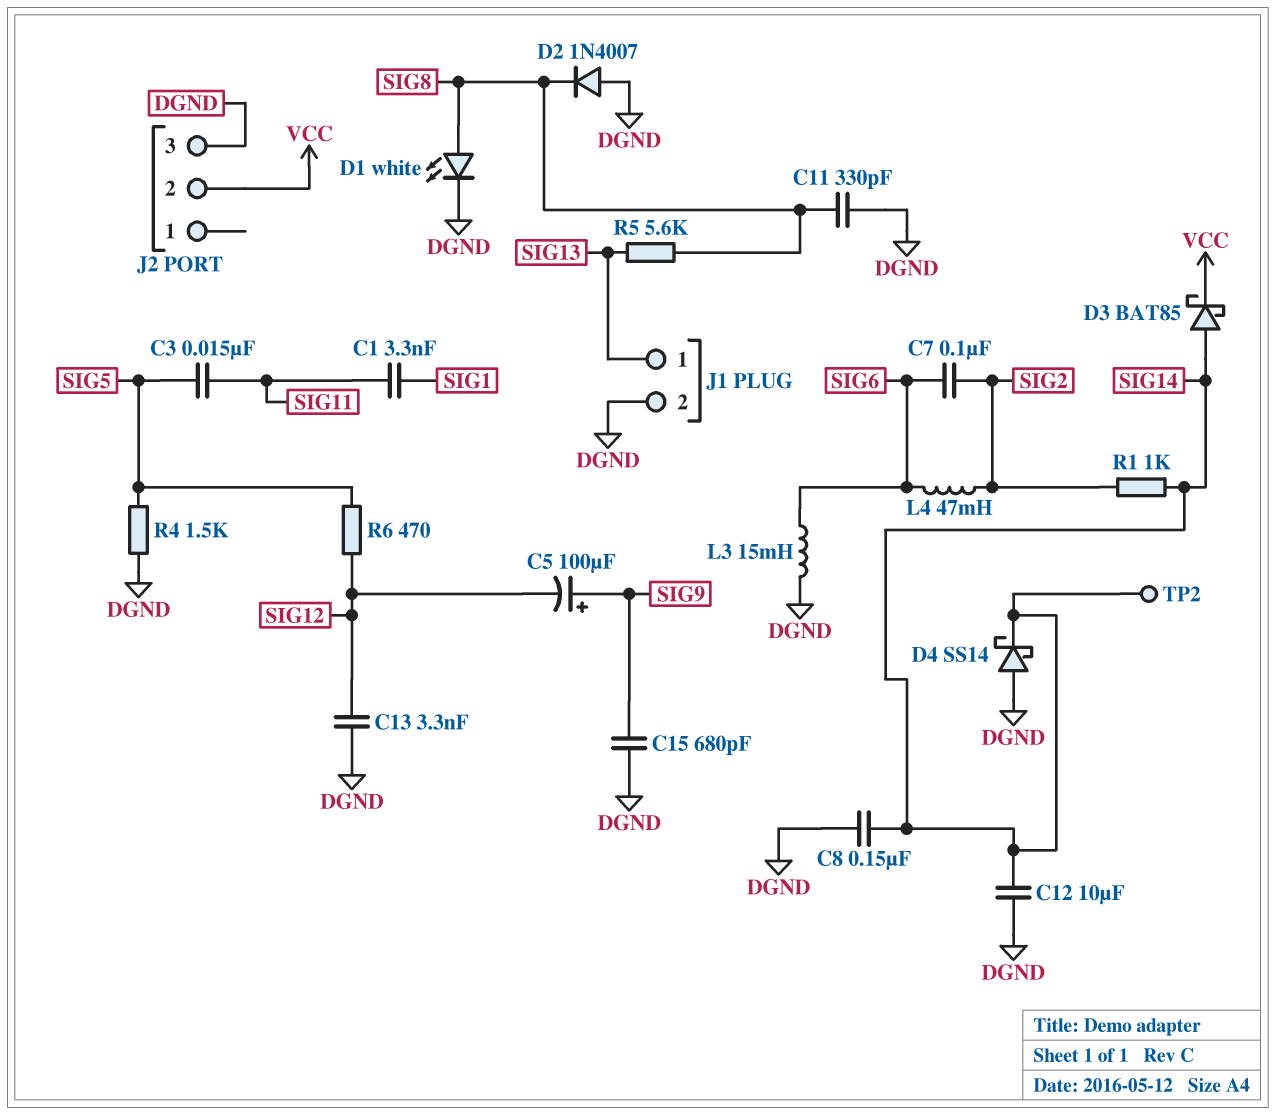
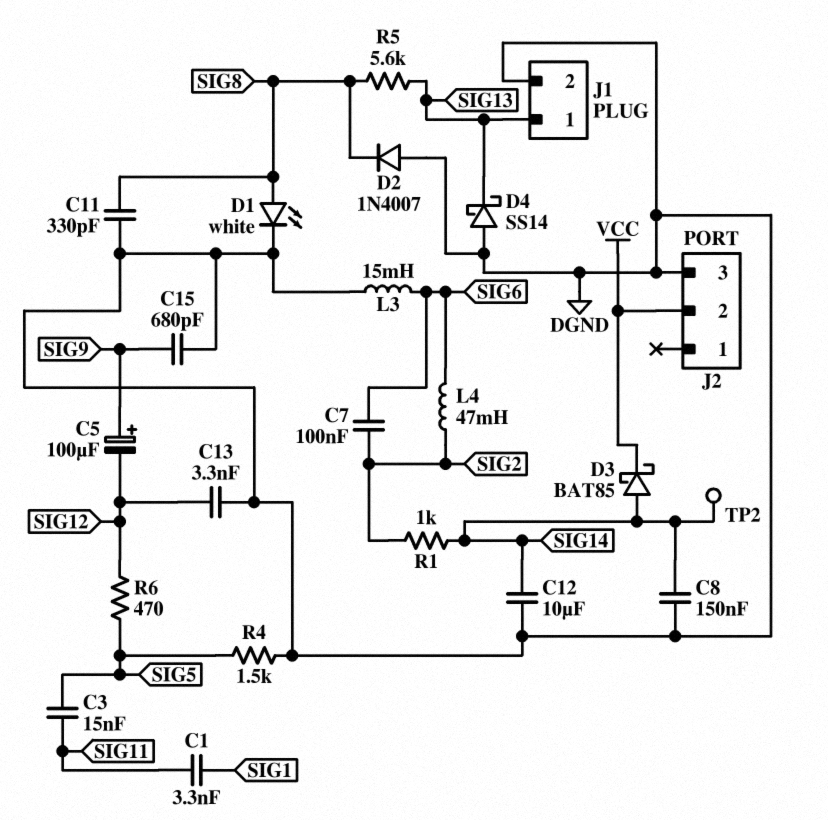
D4: schottky SS14 (A DGND, K SIG14) -> schottky SS14 (A DGND, K SIG13)

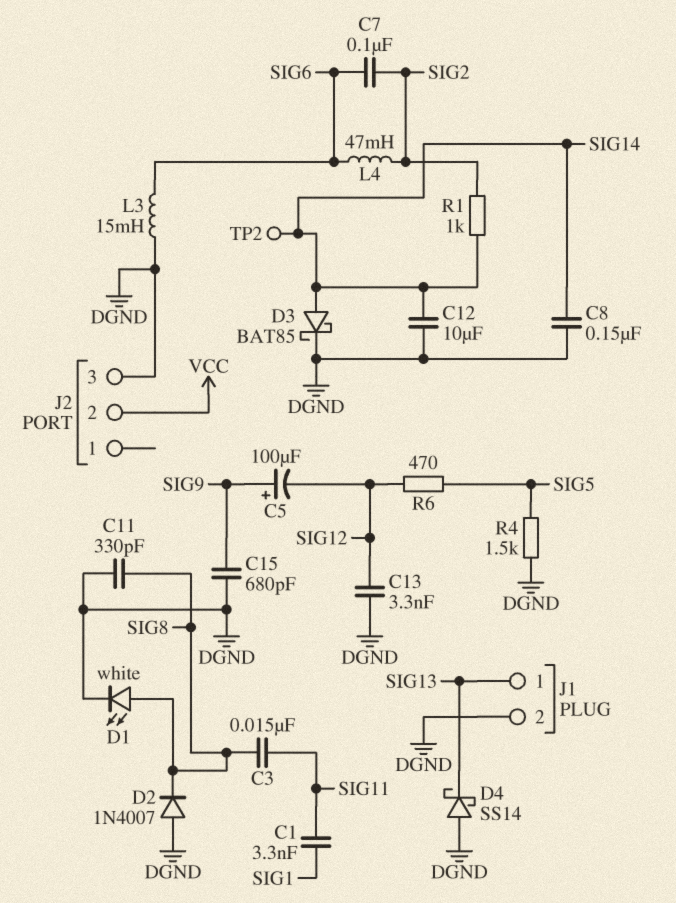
C3: 15nF (SIG5, SIG11) -> 15nF (SIG8, SIG11)
D3: schottky BAT85 (A SIG14, K VCC) -> schottky BAT85 (A SIG14, K DGND)
R5: 5.6k (SIG8, SIG13) -> none

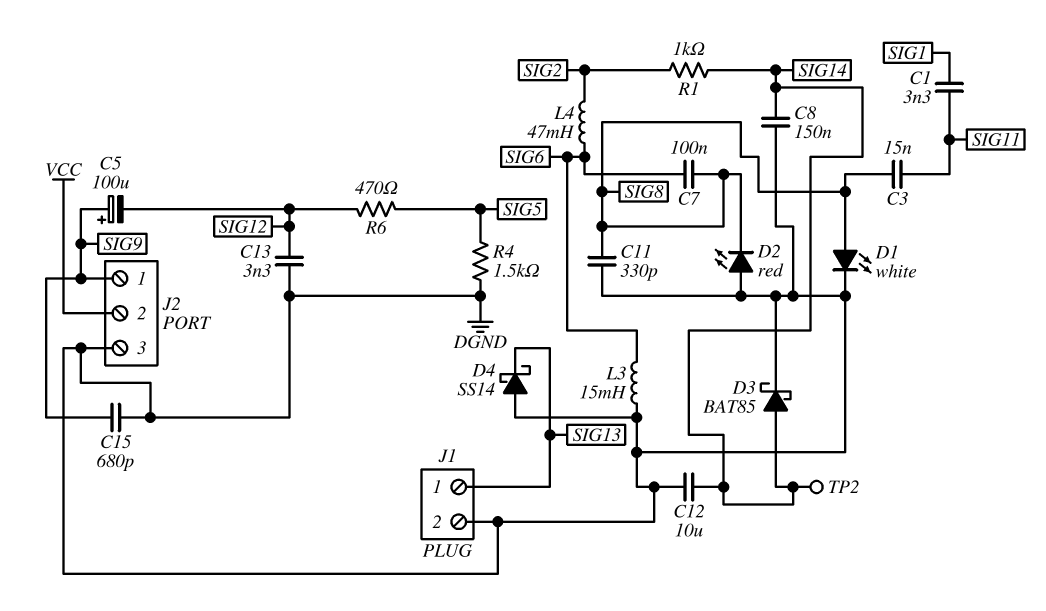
C7: 100nF (SIG2, SIG6) -> 100nF (SIG6, SIG8)
D2: diode 1N4007 (A DGND, K SIG8) -> LED red (A DGND, K SIG8)
J2 pin 1: none -> SIG9

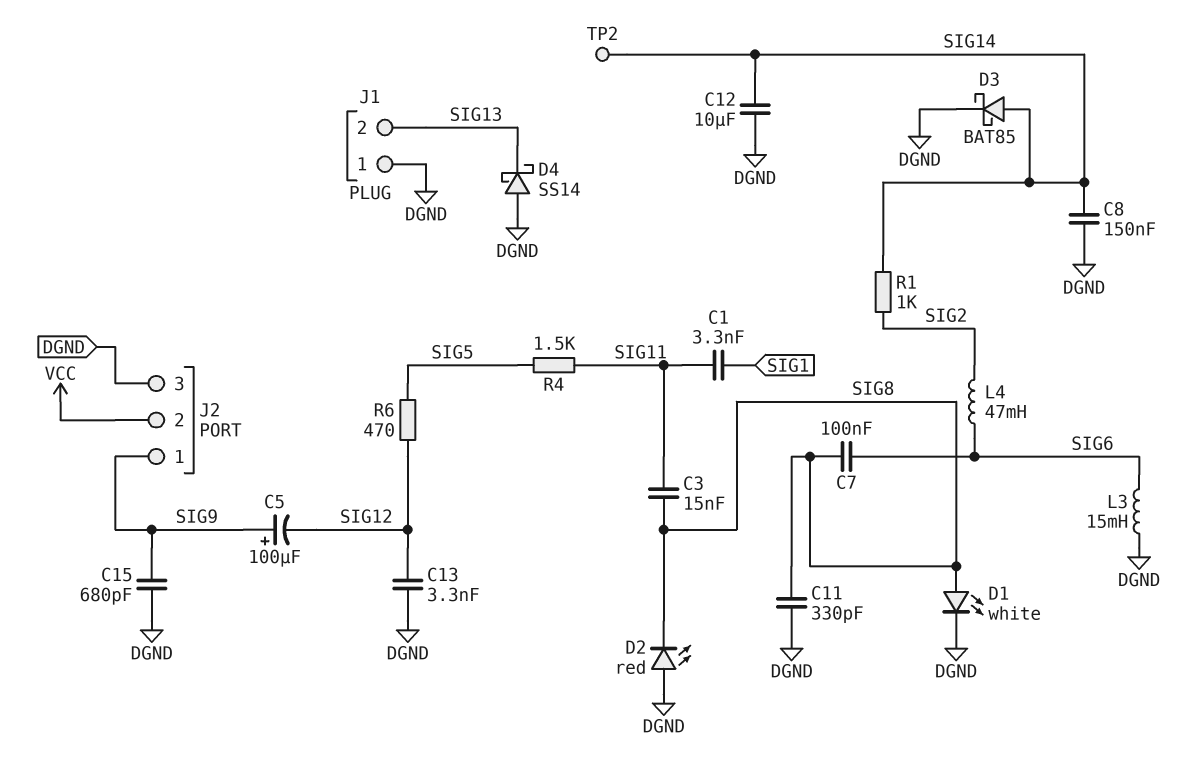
J1 pin 1: SIG13 -> DGND
J1 pin 2: DGND -> SIG13
R4: 1.5k (DGND, SIG5) -> 1.5k (SIG5, SIG11)

